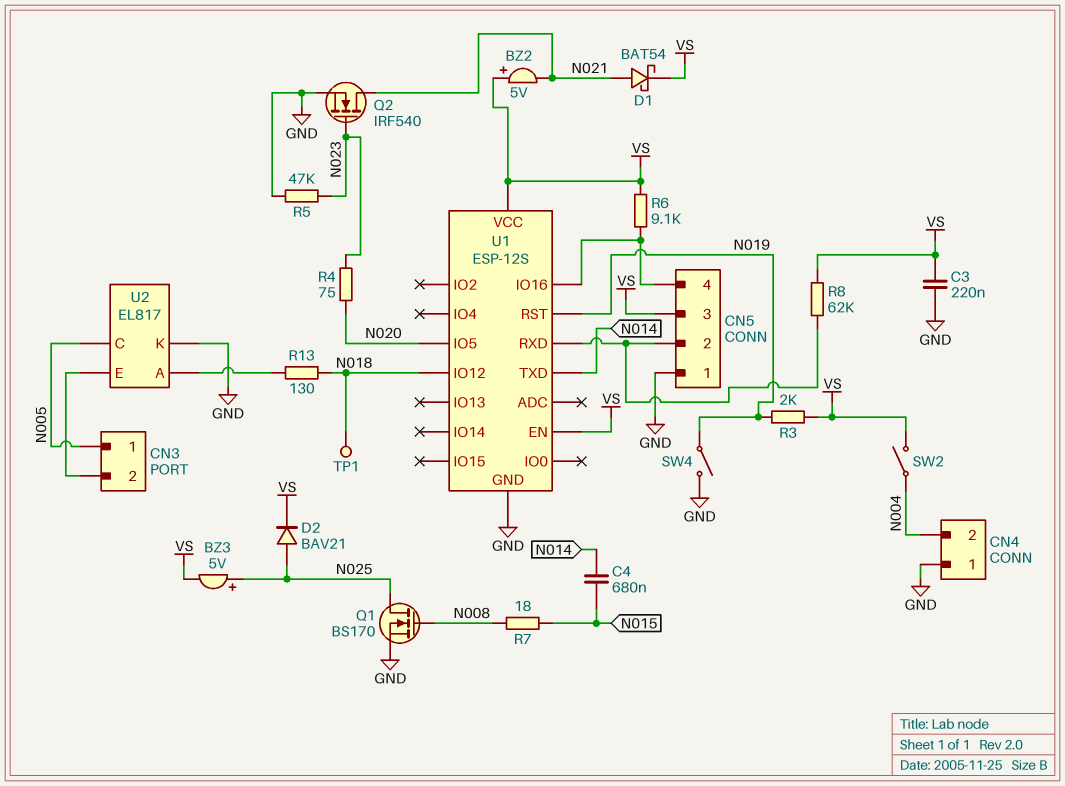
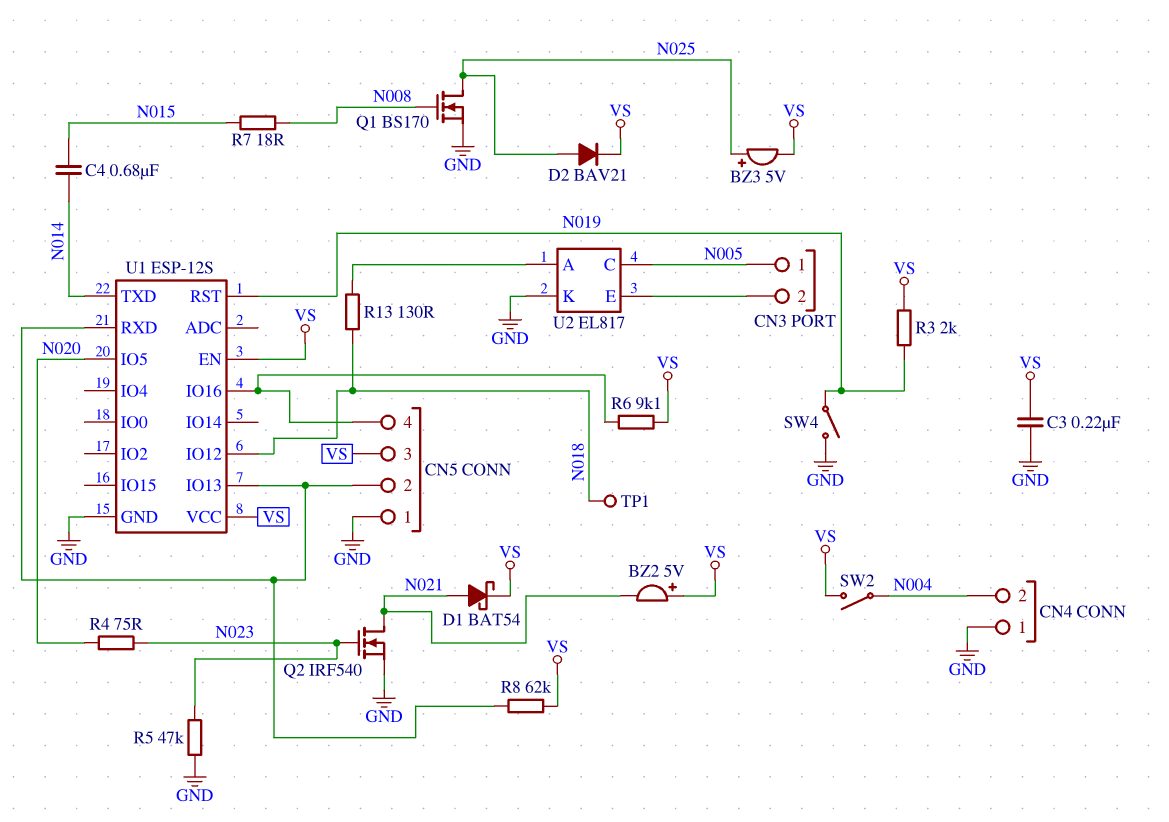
U1 pin IO13: none -> CN5/2

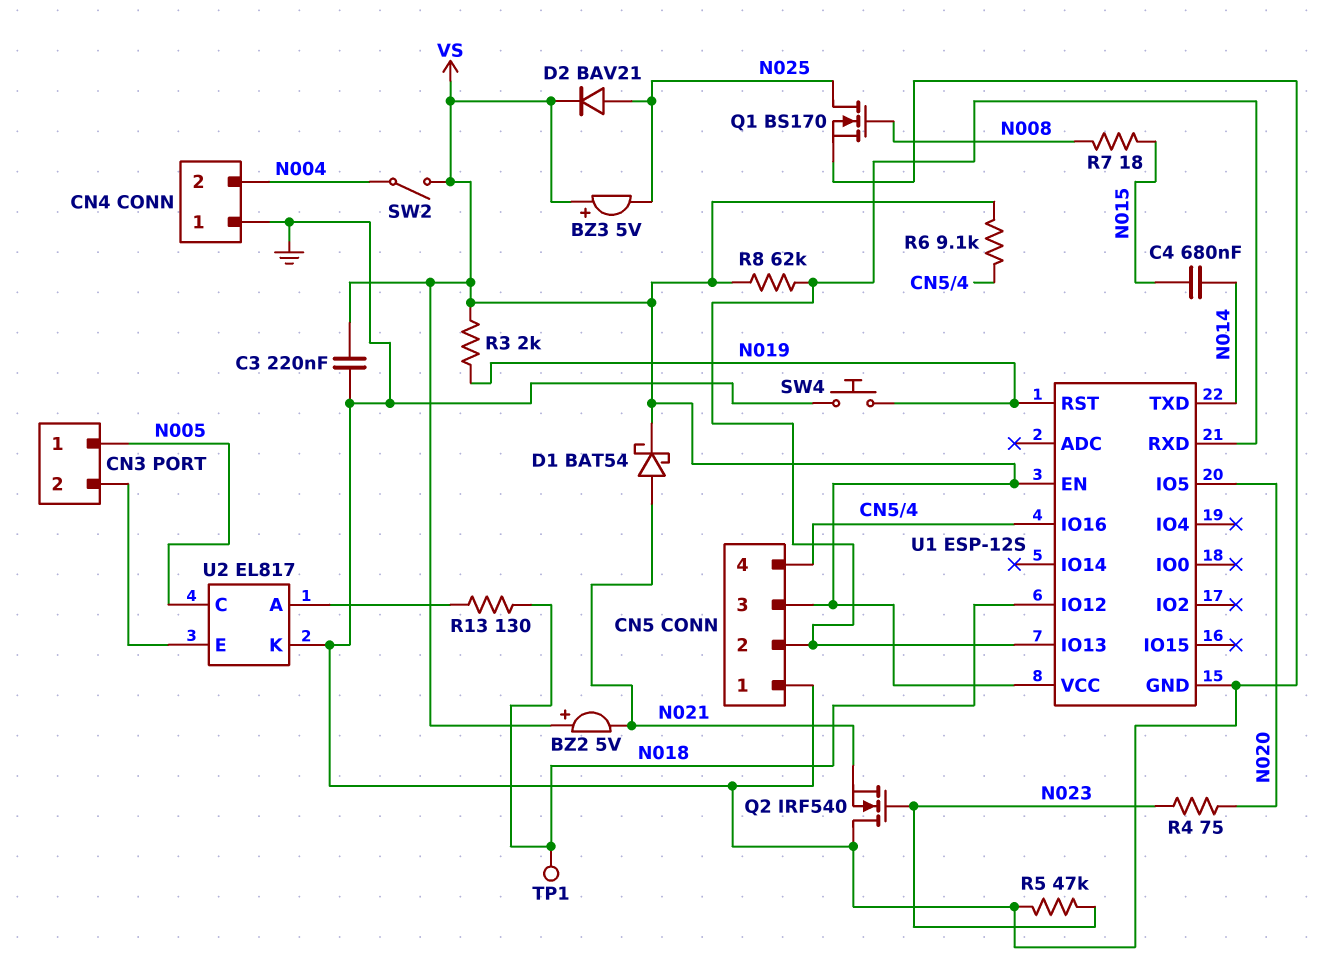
BZ3: buzzer 5V (plus N025, minus VS) -> buzzer 5V (plus VS, minus N025)
Q2: NMOS IRF540 (G N023, D N021, S GND) -> NMOS IRF540 (G N023, D GND, S N021)
SW4: switch (GND, N019) -> button (GND, N019)

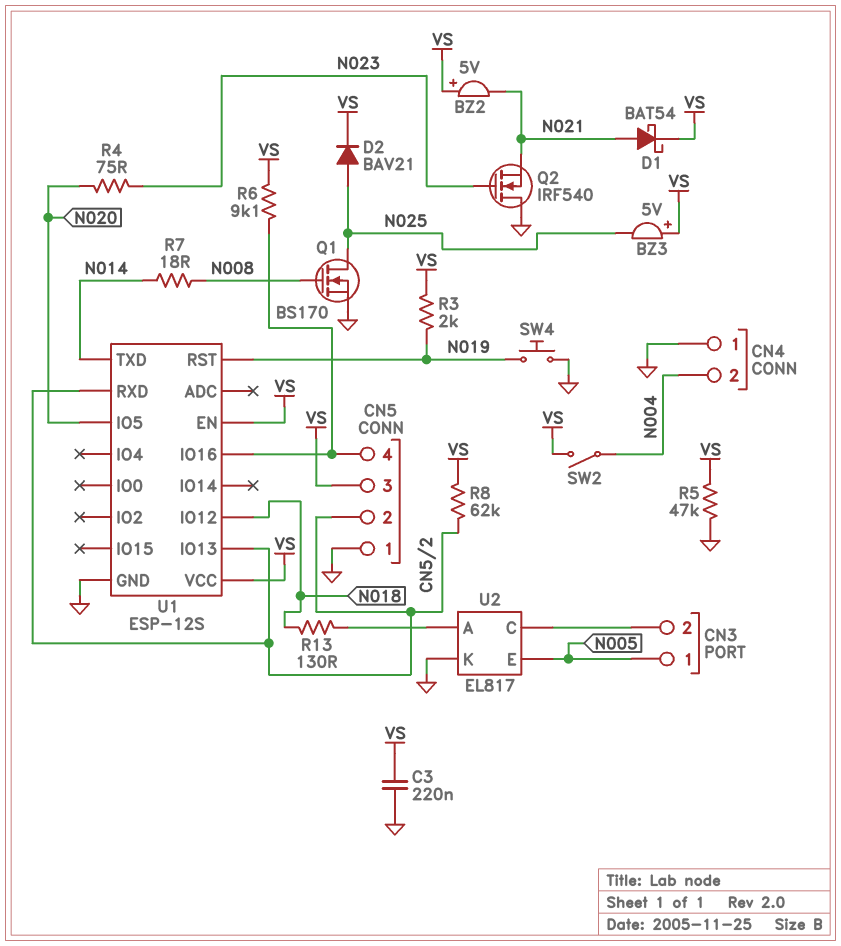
C4: 680nF (N014, N015) -> none
R5: 47k (GND, N023) -> 47k (GND, VS)
R7: 18 (N008, N015) -> 18 (N008, N014)
TP1: test point (N018) -> none
U2 pin C: N005 -> CN3/2
U2 pin E: CN3/2 -> N005

